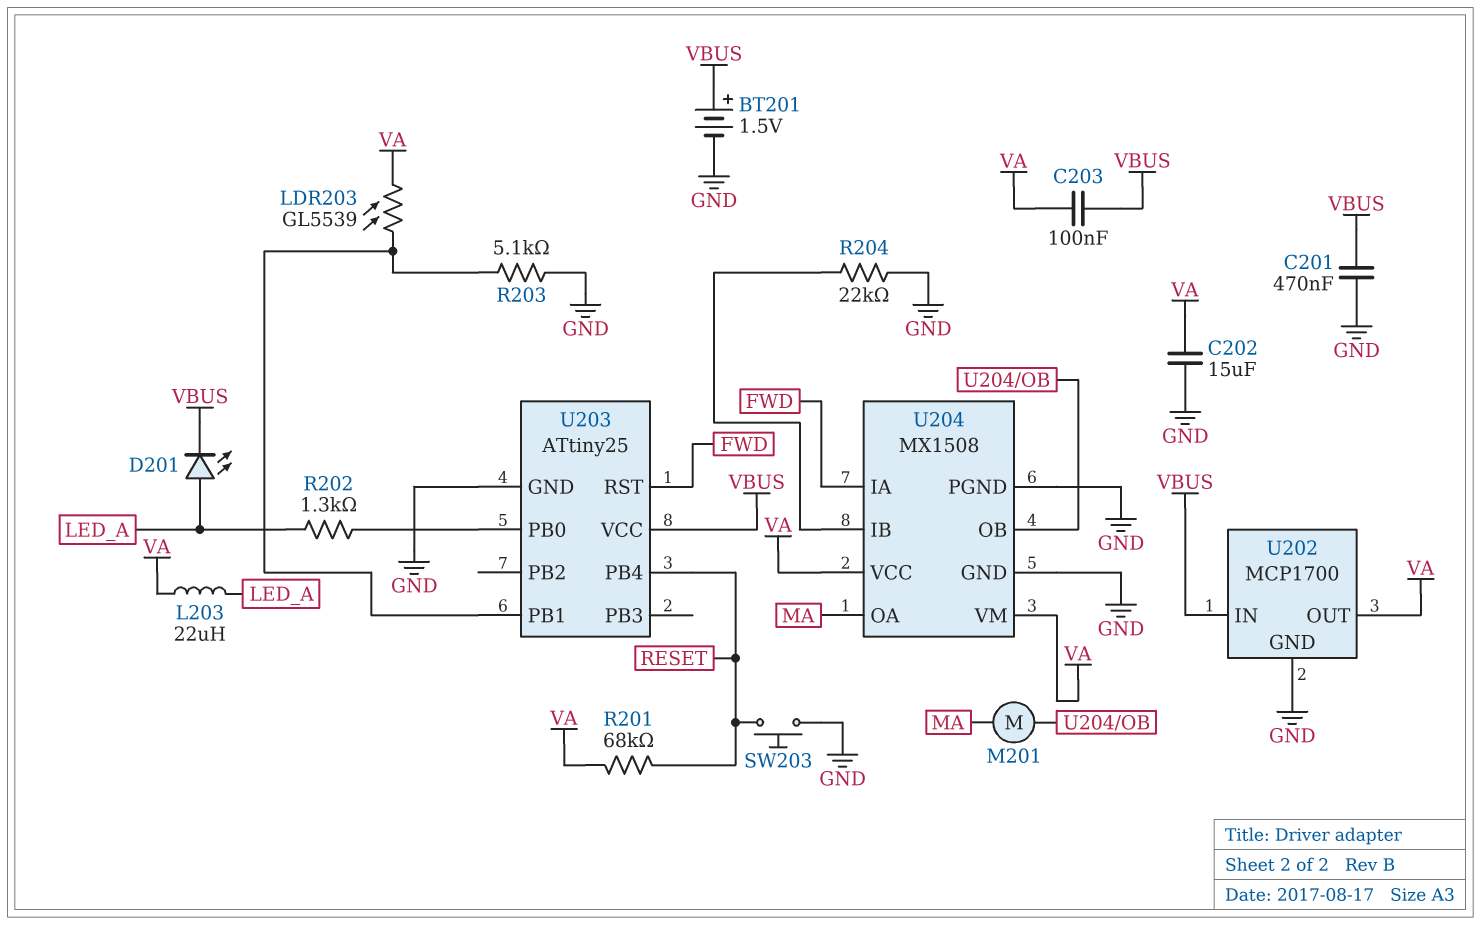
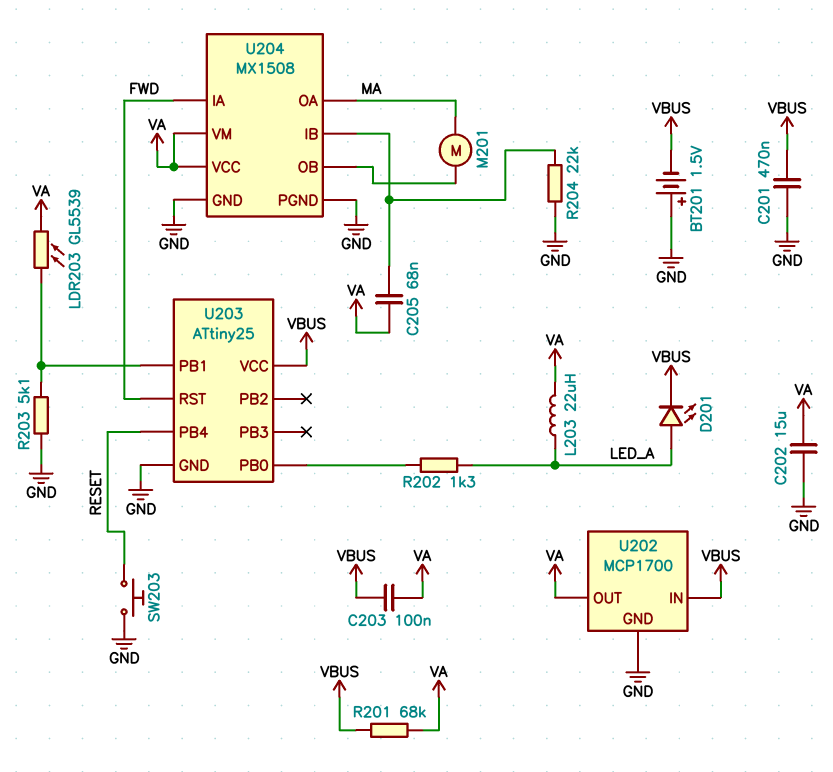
BT201: 1.5V (plus VBUS, minus GND) -> 1.5V (plus GND, minus VBUS)
C205: none -> 68nF (U204/IB, VA)
R201: 68k (RESET, VA) -> 68k (VA, VBUS)

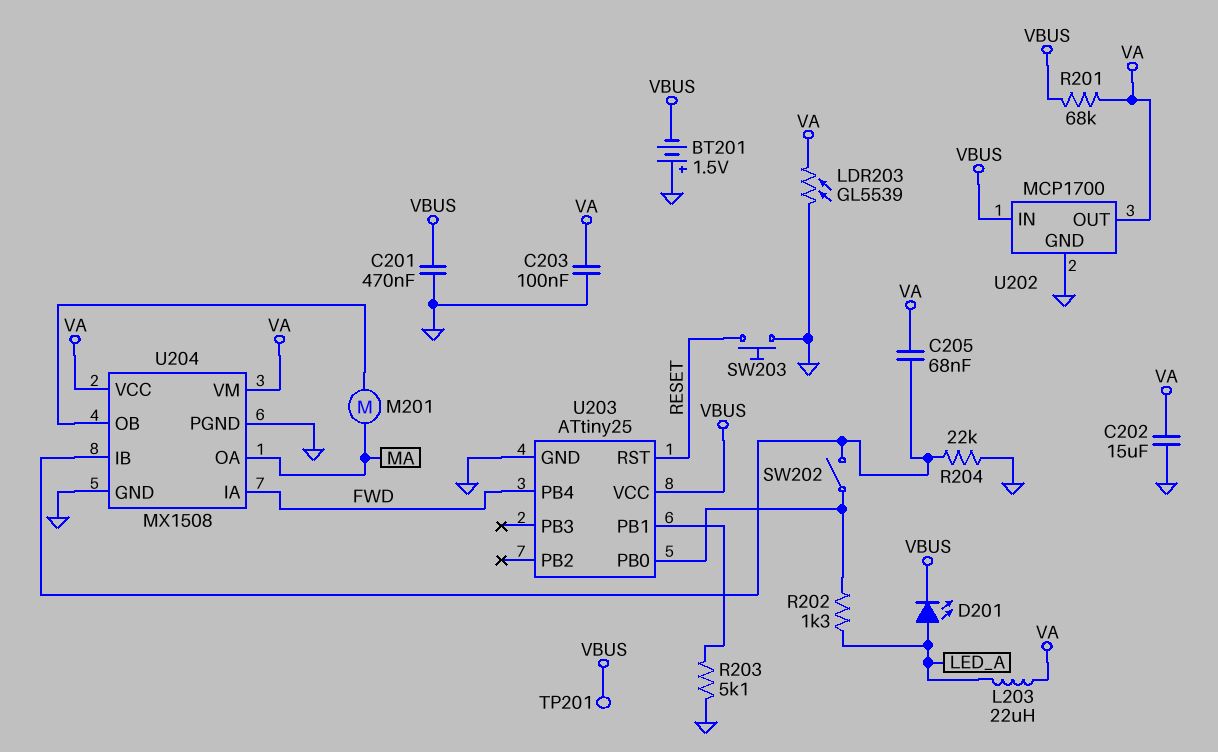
C203: 100nF (VA, VBUS) -> 100nF (GND, VA)
LDR203: GL5539 (U203/PB1, VA) -> GL5539 (GND, VA)
SW202: none -> switch (U203/PB0, U204/IB)
TP201: none -> test point (VBUS)
U203 pin PB4: RESET -> FWD
U203 pin RST: FWD -> RESET

